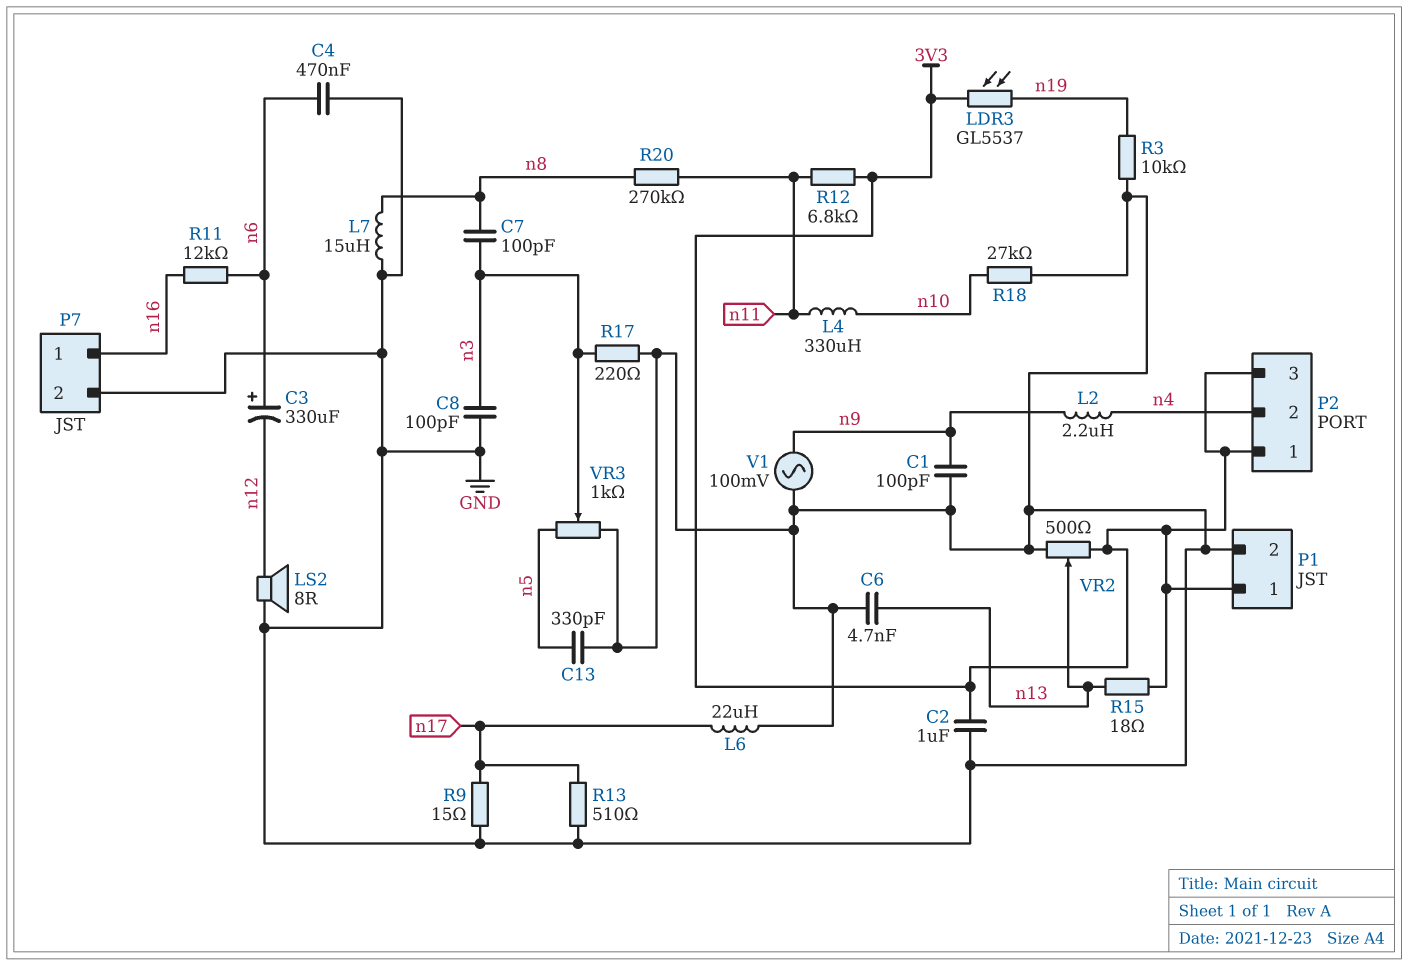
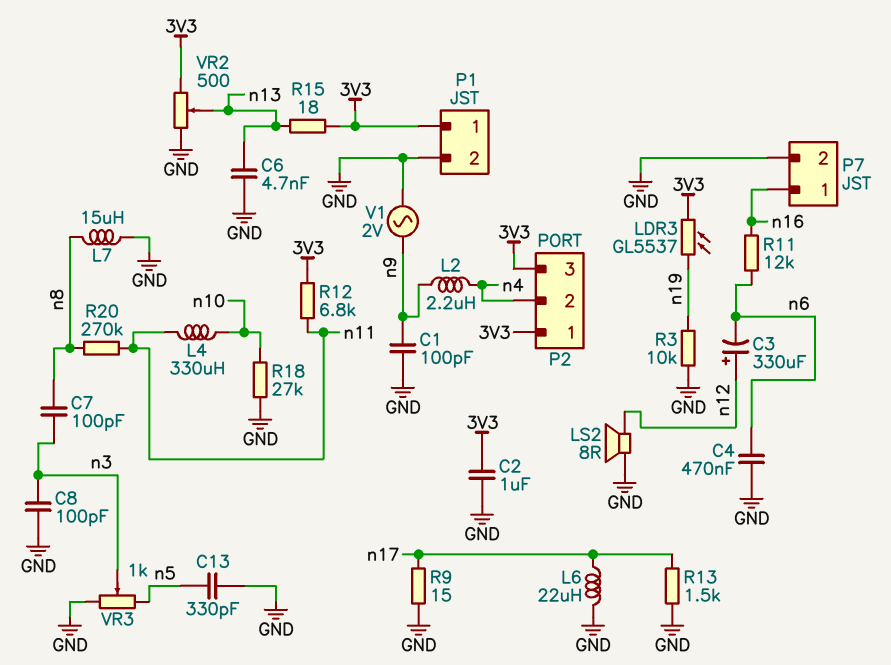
C3: 330uF (plus n6, minus n12) -> 330uF (plus n12, minus n6)
R13: 510 (GND, n17) -> 1.5k (GND, n17)
R17: 220 (GND, n3) -> none
V1: AC 100mV (GND, n9) -> AC 2V (GND, n9)

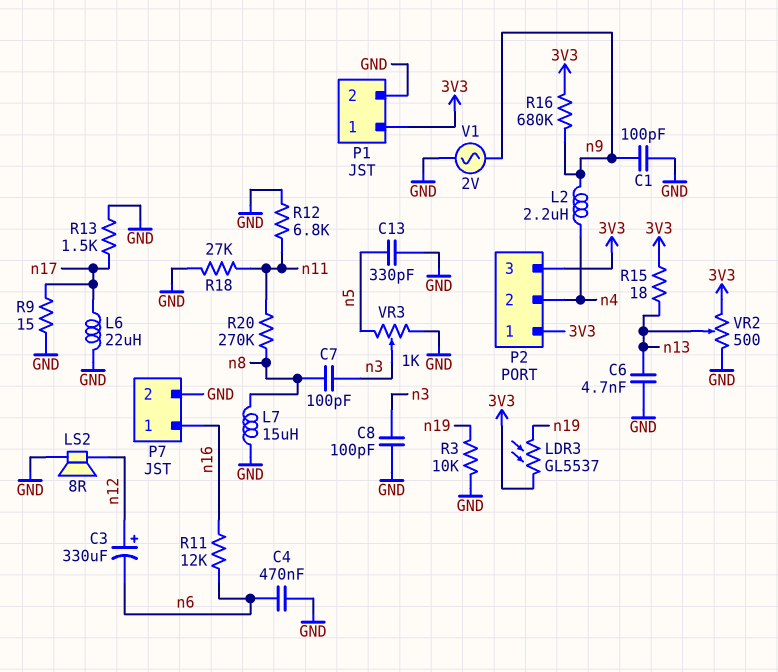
C2: 1uF (3V3, GND) -> none
L4: 330uH (n10, n11) -> none
R12: 6.8k (3V3, n11) -> 6.8k (GND, n11)
R16: none -> 680k (3V3, n9)
R18: 27k (GND, n10) -> 27k (GND, n11)

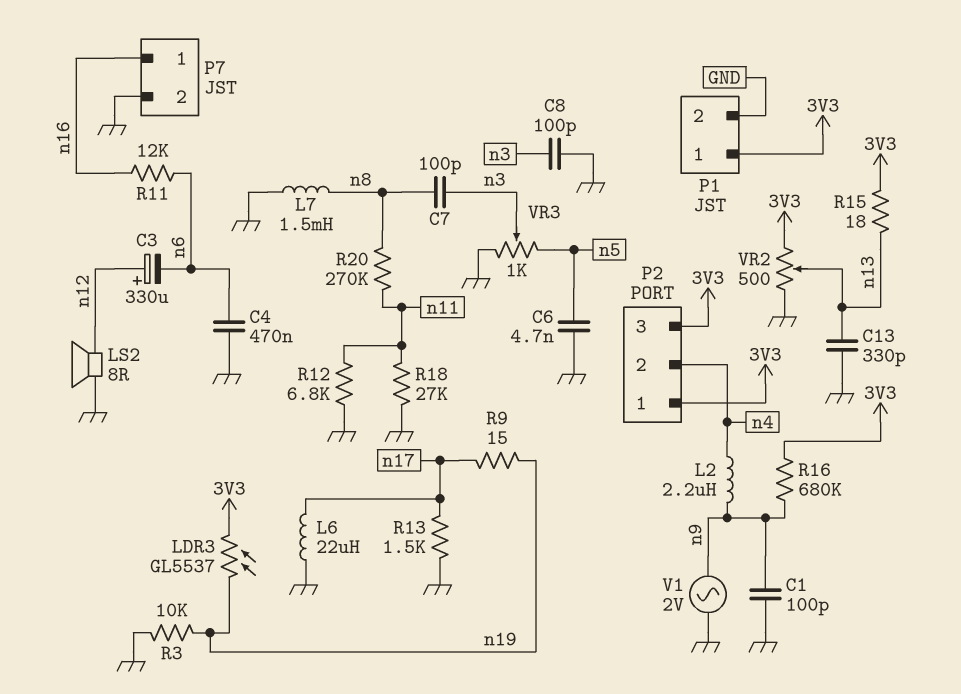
C6: 4.7nF (GND, n13) -> 4.7nF (GND, n5)
C13: 330pF (GND, n5) -> 330pF (GND, n13)
L7: 15uH (GND, n8) -> 1.5mH (GND, n8)
R9: 15 (GND, n17) -> 15 (n17, n19)

